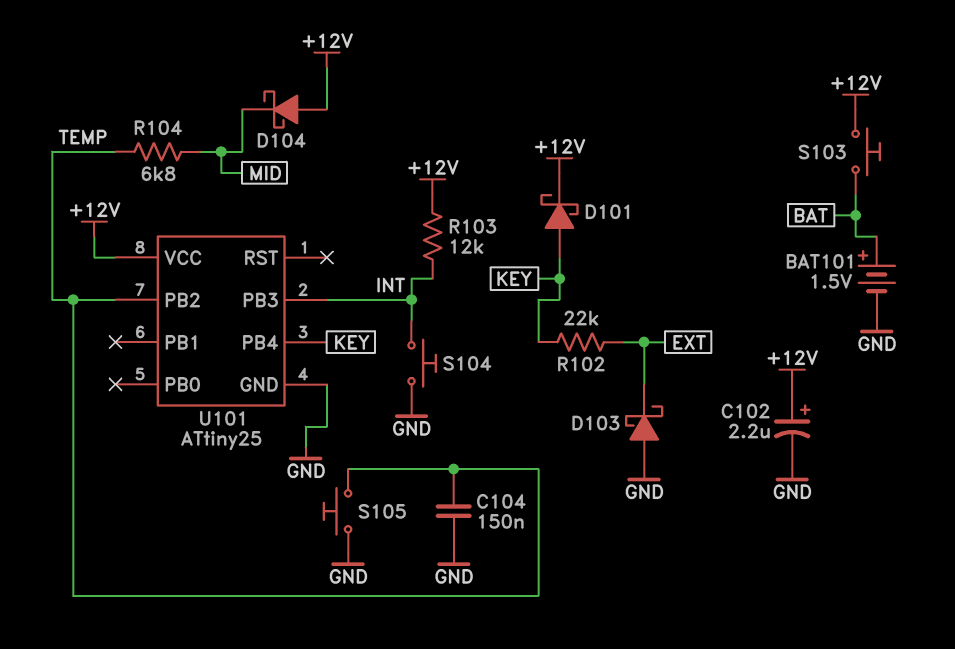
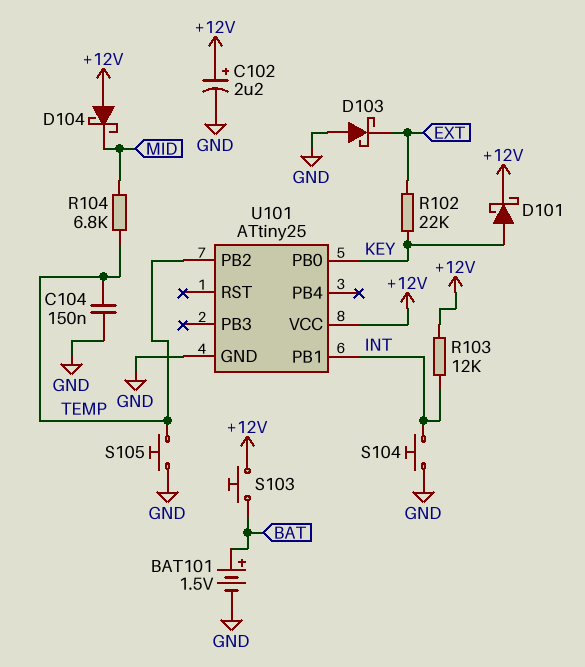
U101 pin PB0: none -> KEY
U101 pin PB1: none -> INT
U101 pin PB3: INT -> none
U101 pin PB4: KEY -> none

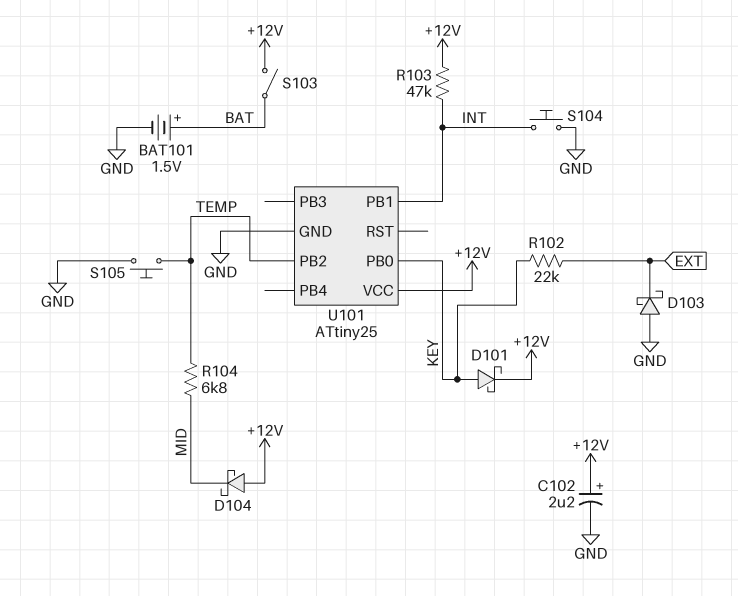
C104: 150nF (GND, TEMP) -> none
R103: 12k (+12V, INT) -> 47k (+12V, INT)
S103: button (+12V, BAT) -> switch (+12V, BAT)

